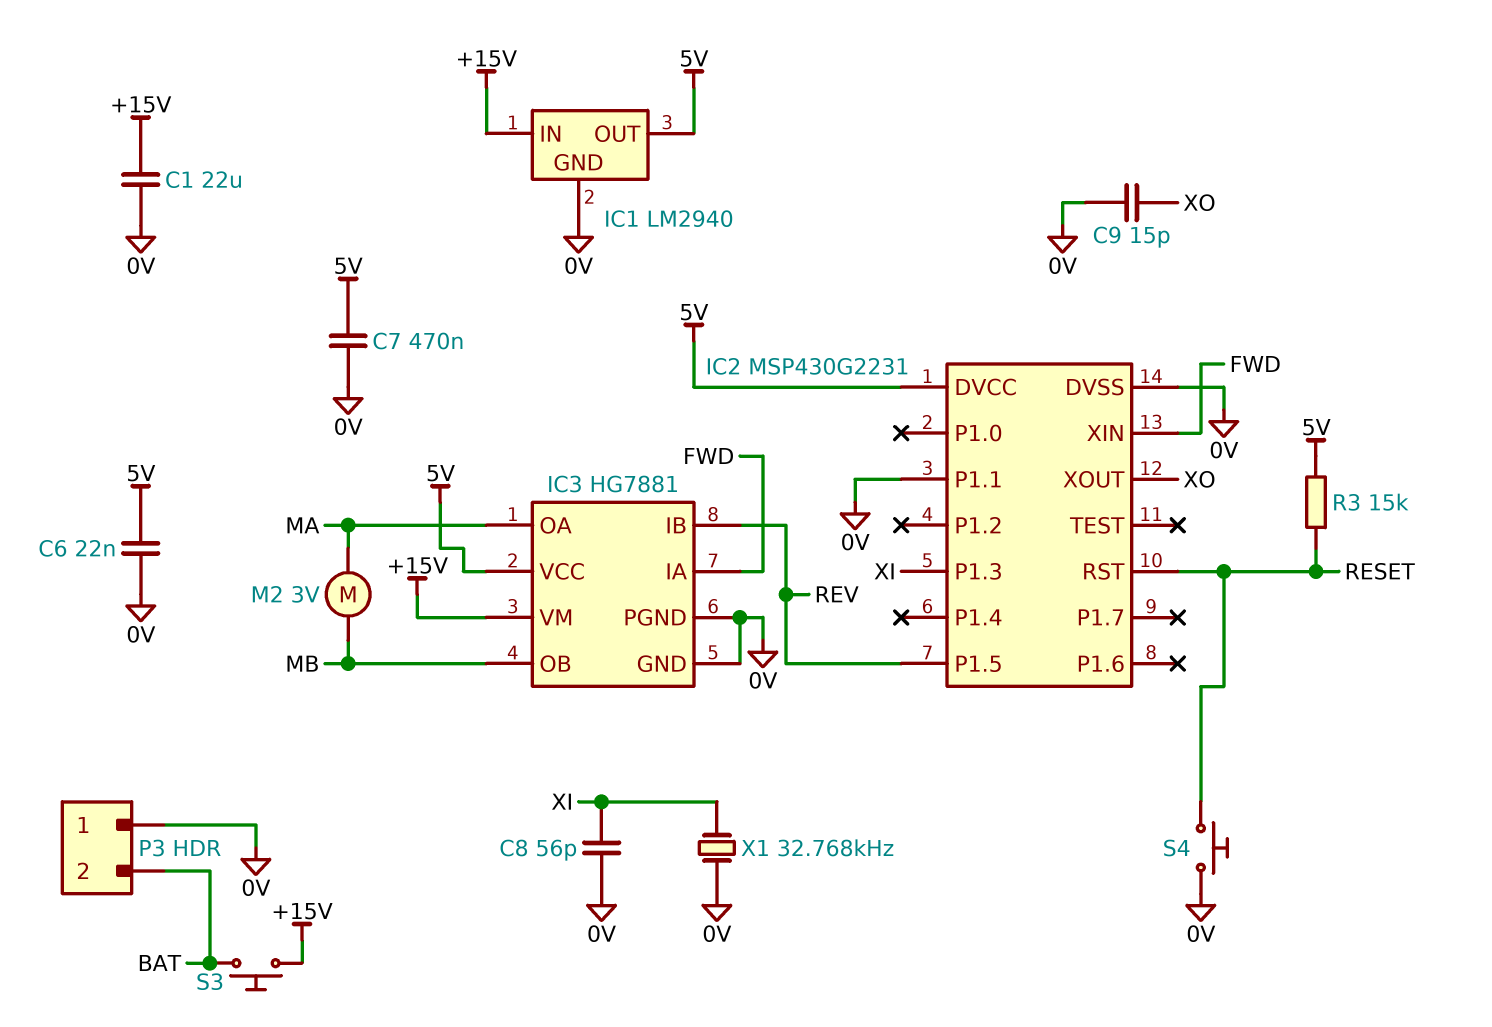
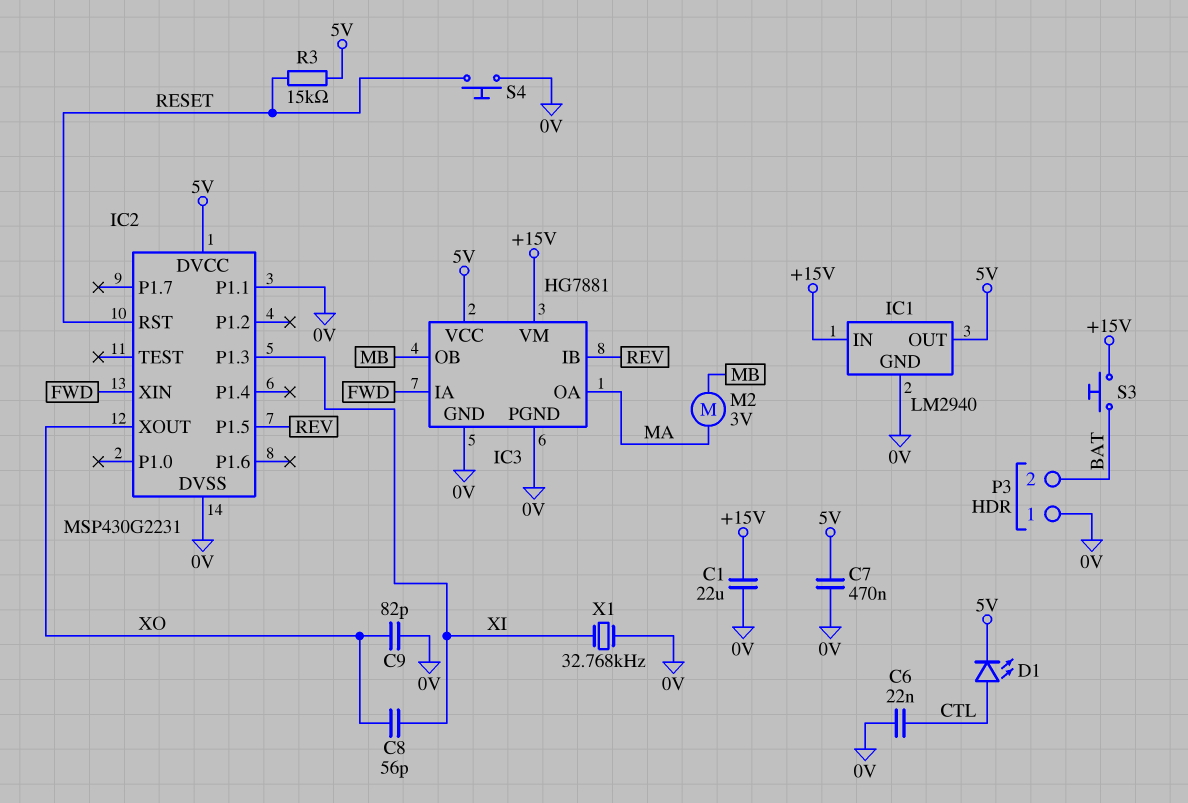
C6: 22nF (0V, 5V) -> 22nF (0V, CTL)
C8: 56pF (0V, XI) -> 56pF (XI, XO)
C9: 15pF (0V, XO) -> 82pF (0V, XO)
D1: none -> LED (A CTL, K 5V)

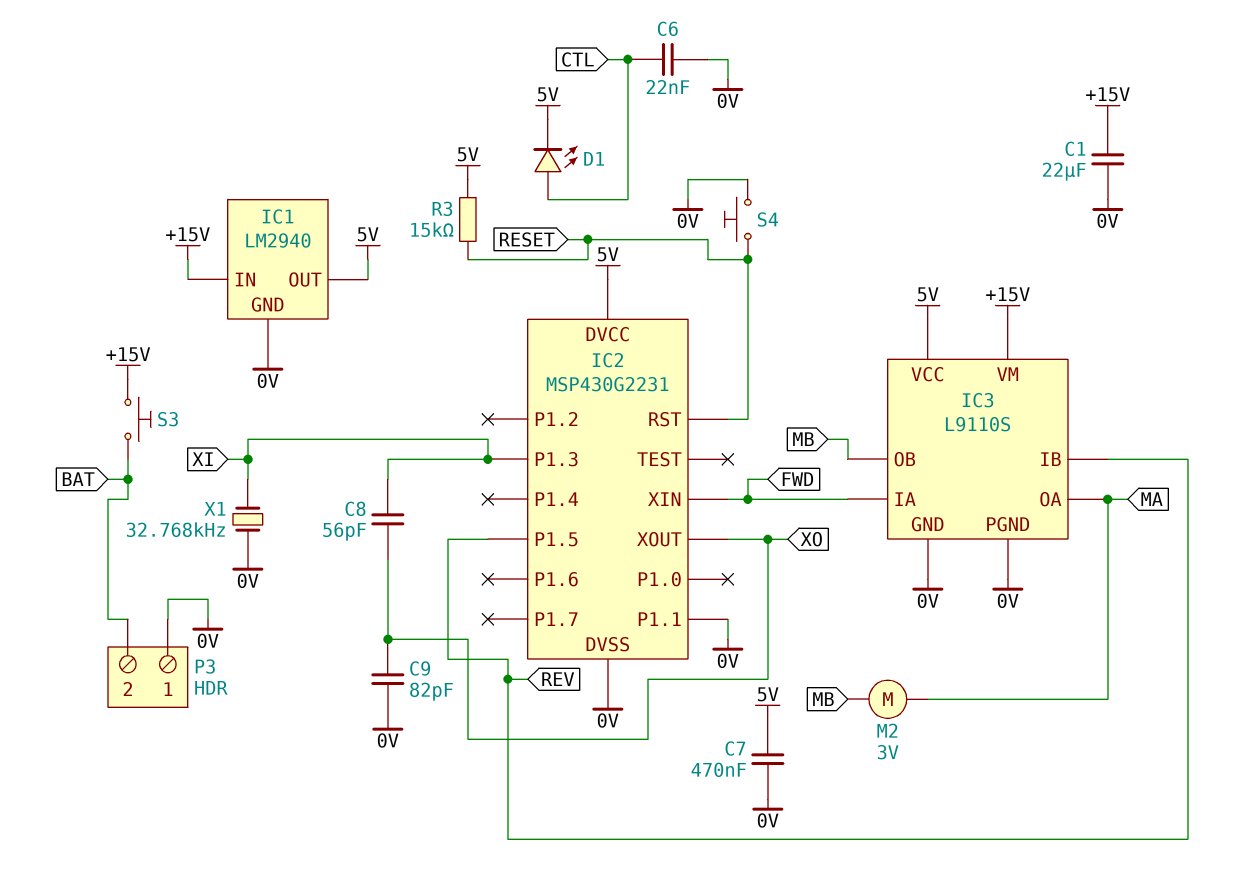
IC3: HG7881 -> L9110S

